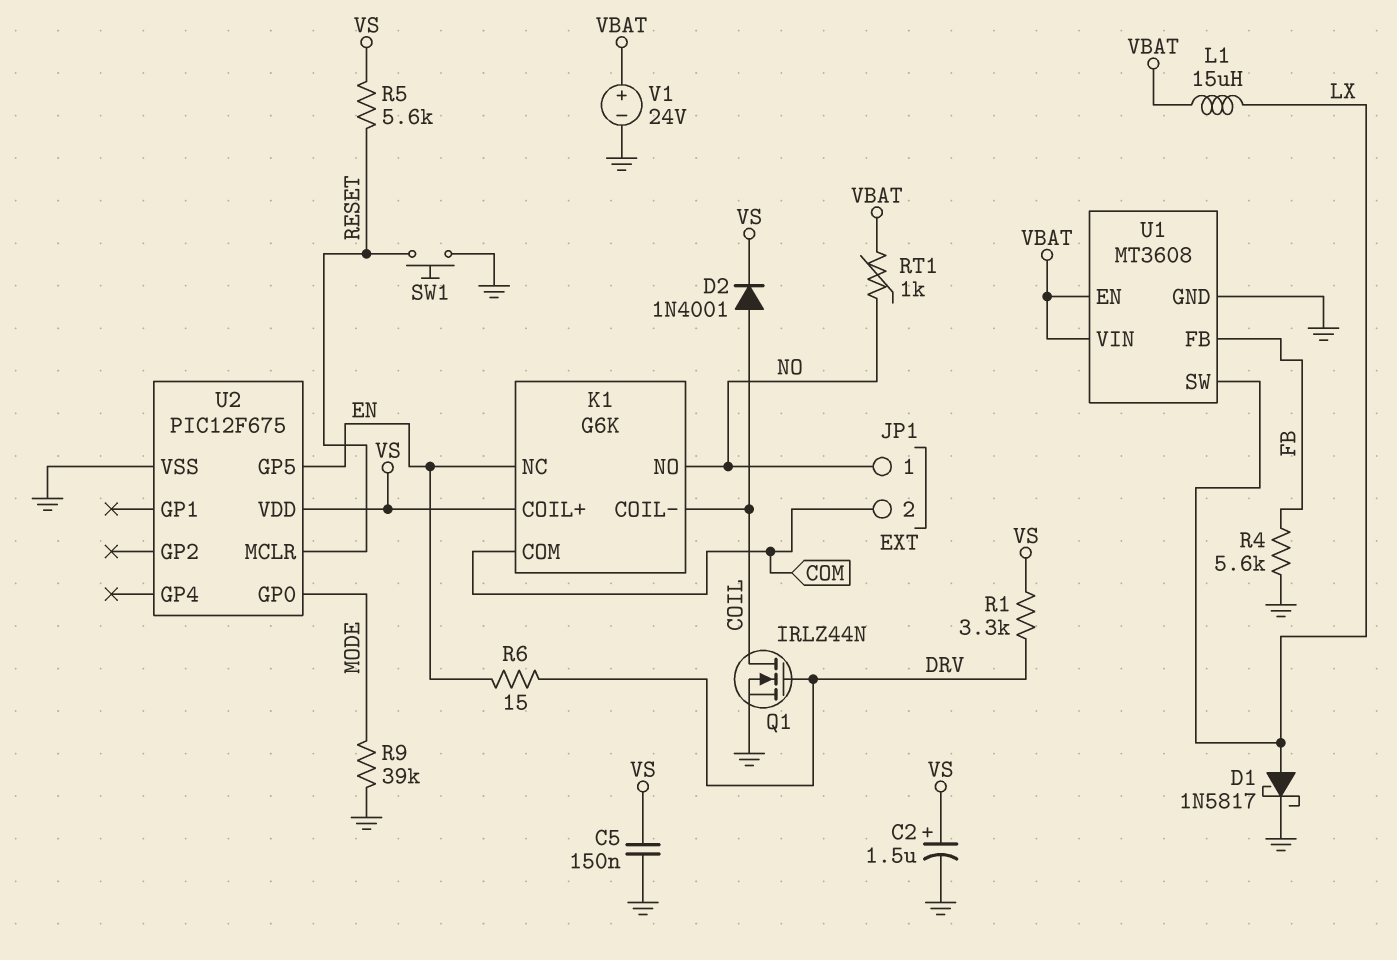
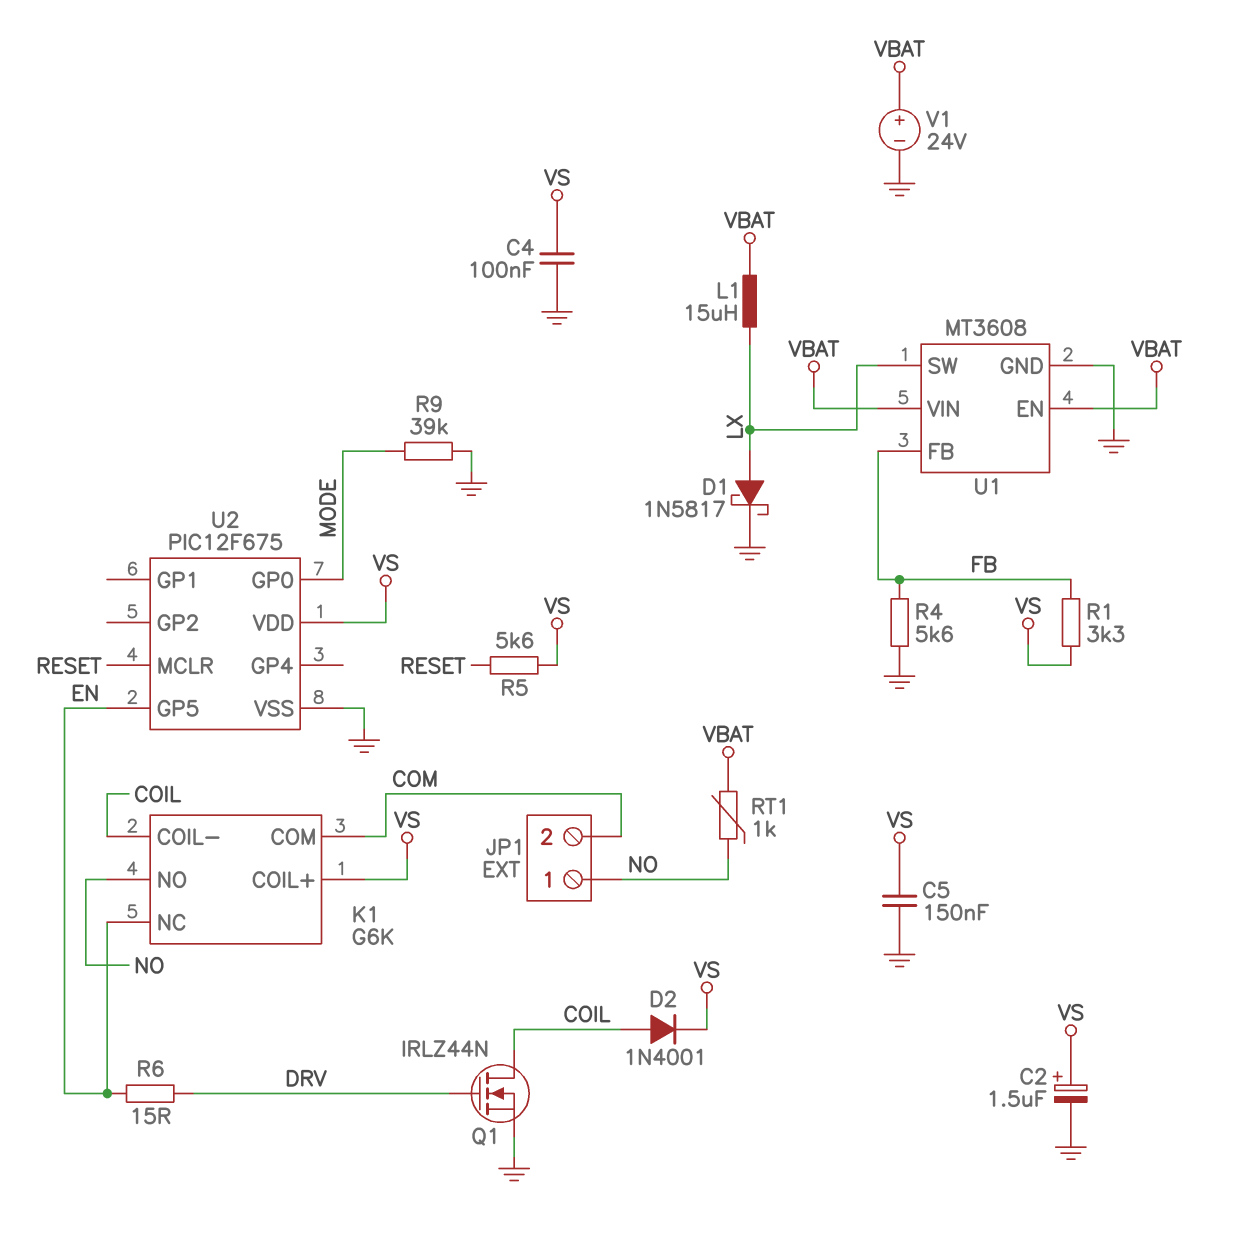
C4: none -> 100nF (GND, VS)
R1: 3.3k (DRV, VS) -> 3.3k (FB, VS)
SW1: button (GND, RESET) -> none

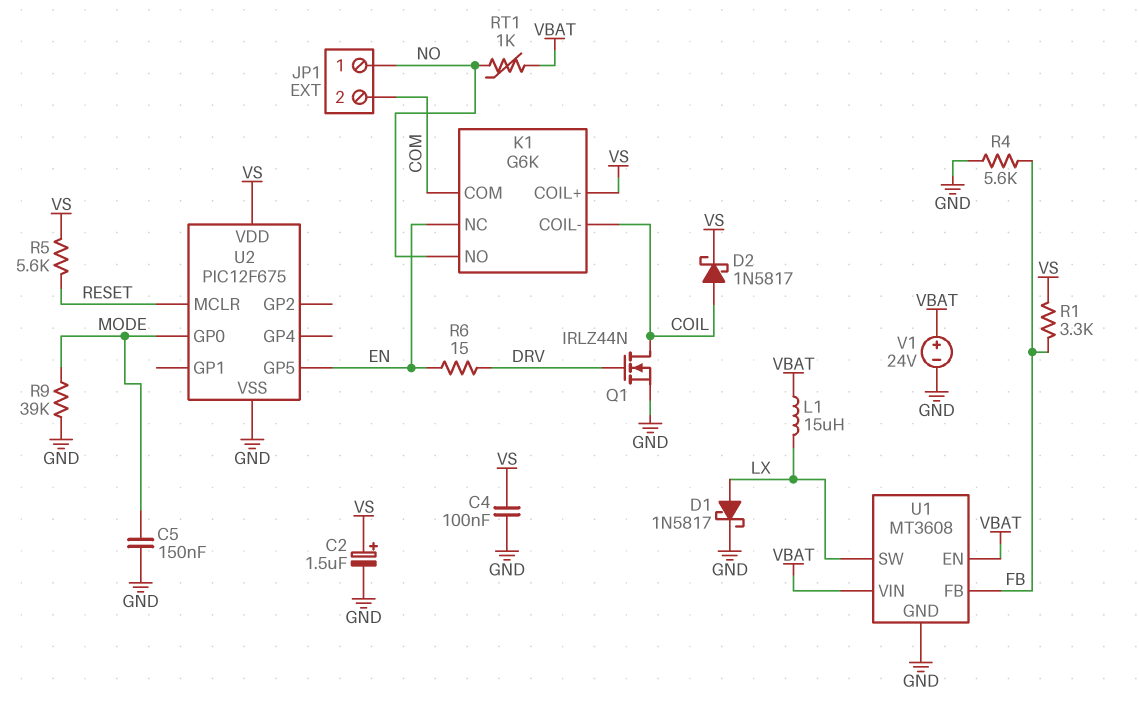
C5: 150nF (GND, VS) -> 150nF (GND, MODE)
D2: diode 1N4001 (A COIL, K VS) -> schottky 1N5817 (A COIL, K VS)

